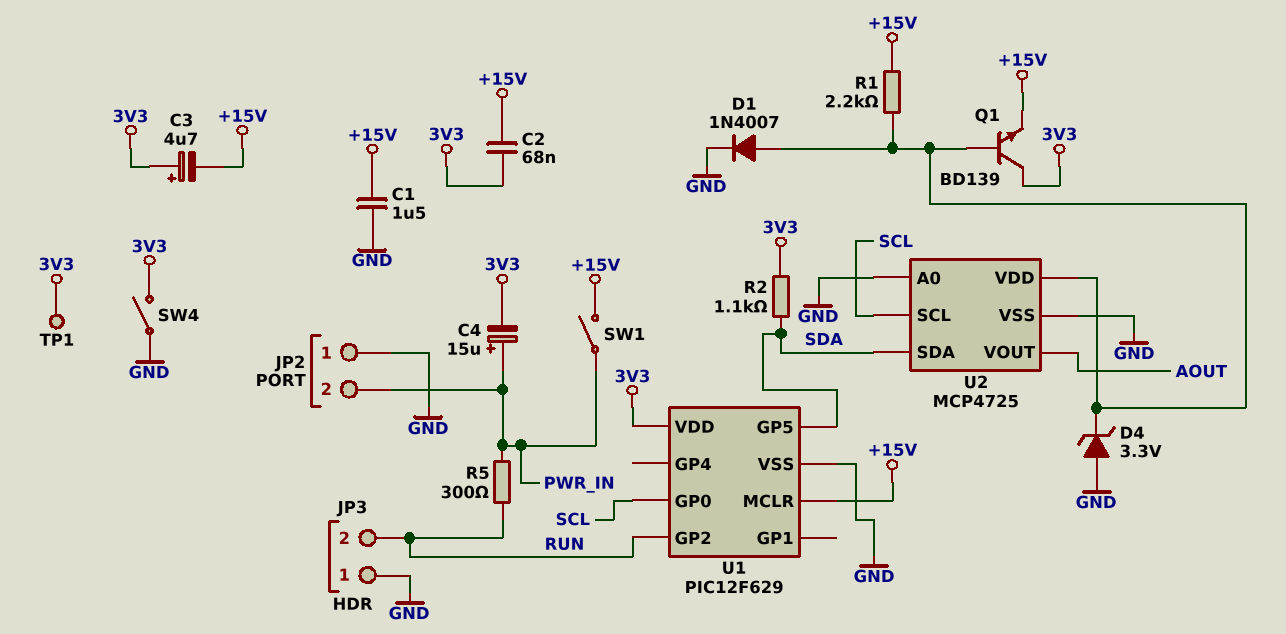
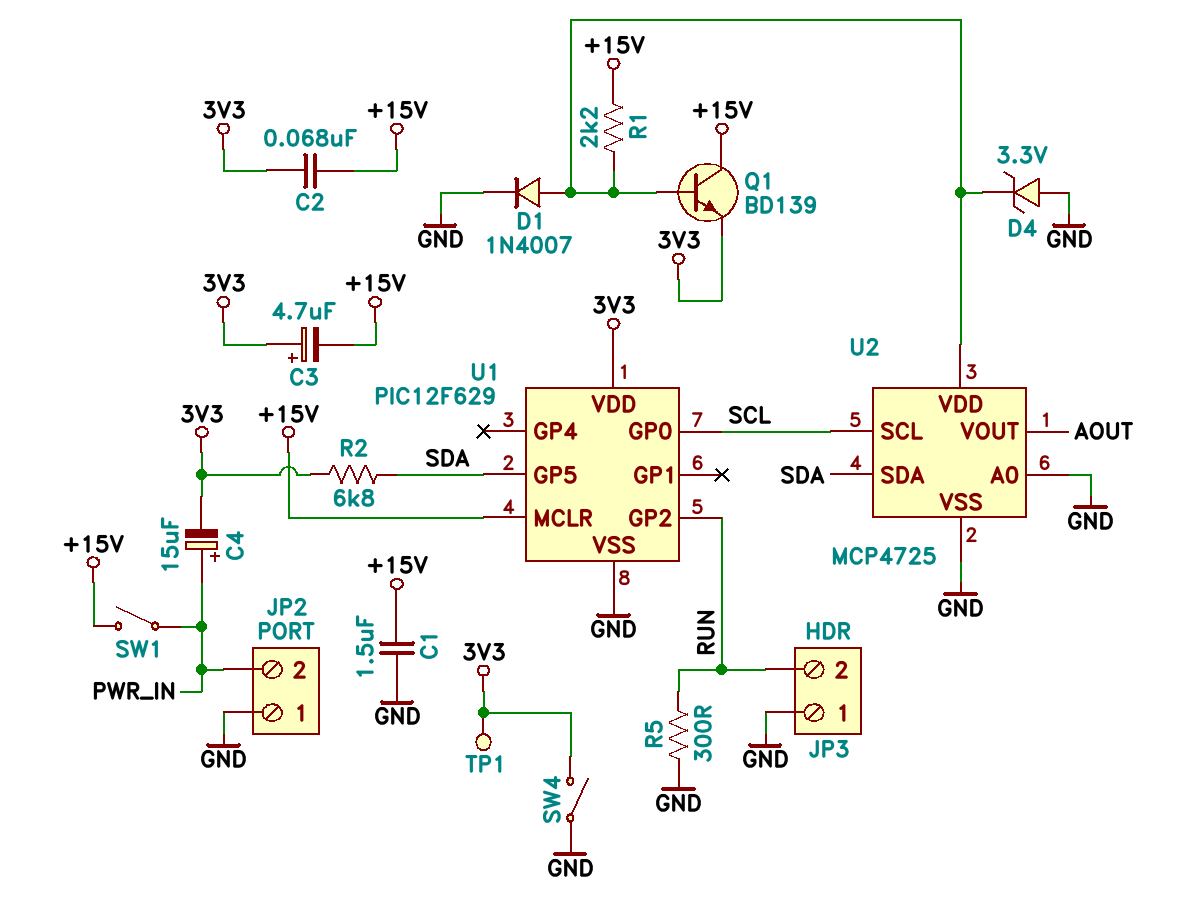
Q1: NPN BD139 (B U2/VDD, C 3V3, E +15V) -> NPN BD139 (B U2/VDD, C +15V, E 3V3)
R2: 1.1k (3V3, SDA) -> 6.8k (3V3, SDA)
R5: 300 (PWR_IN, RUN) -> 300 (GND, RUN)

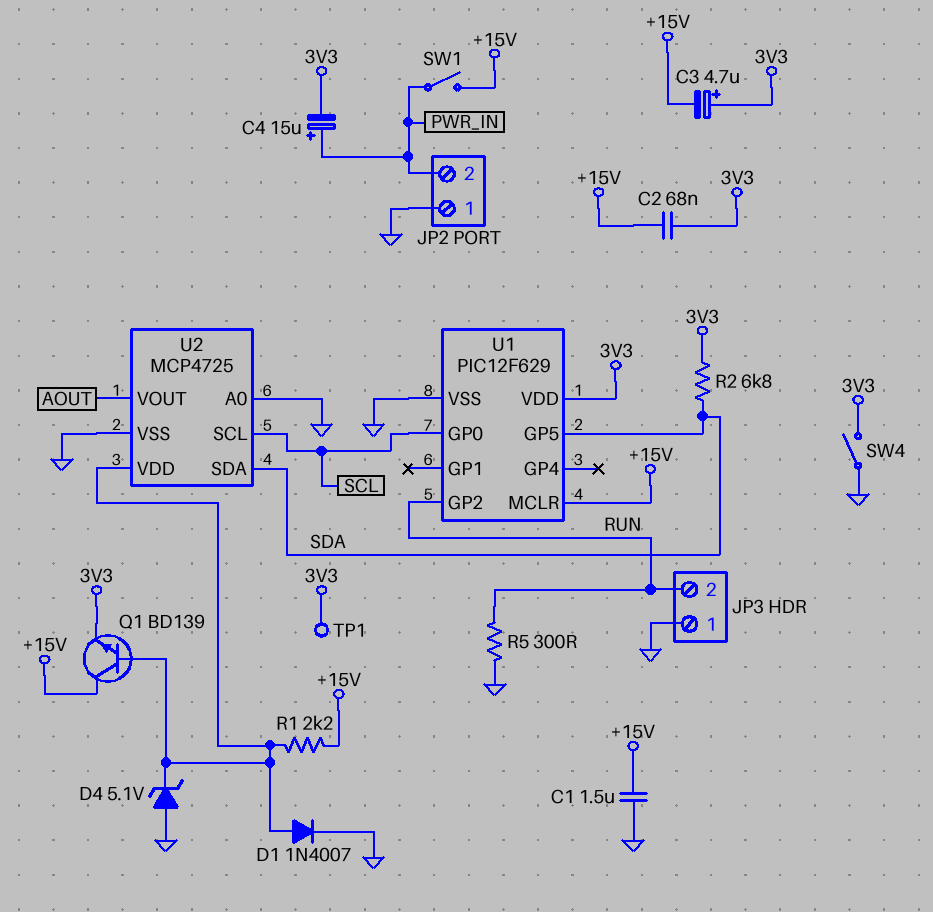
D4: zener 3.3V (A GND, K U2/VDD) -> zener 5.1V (A GND, K U2/VDD)

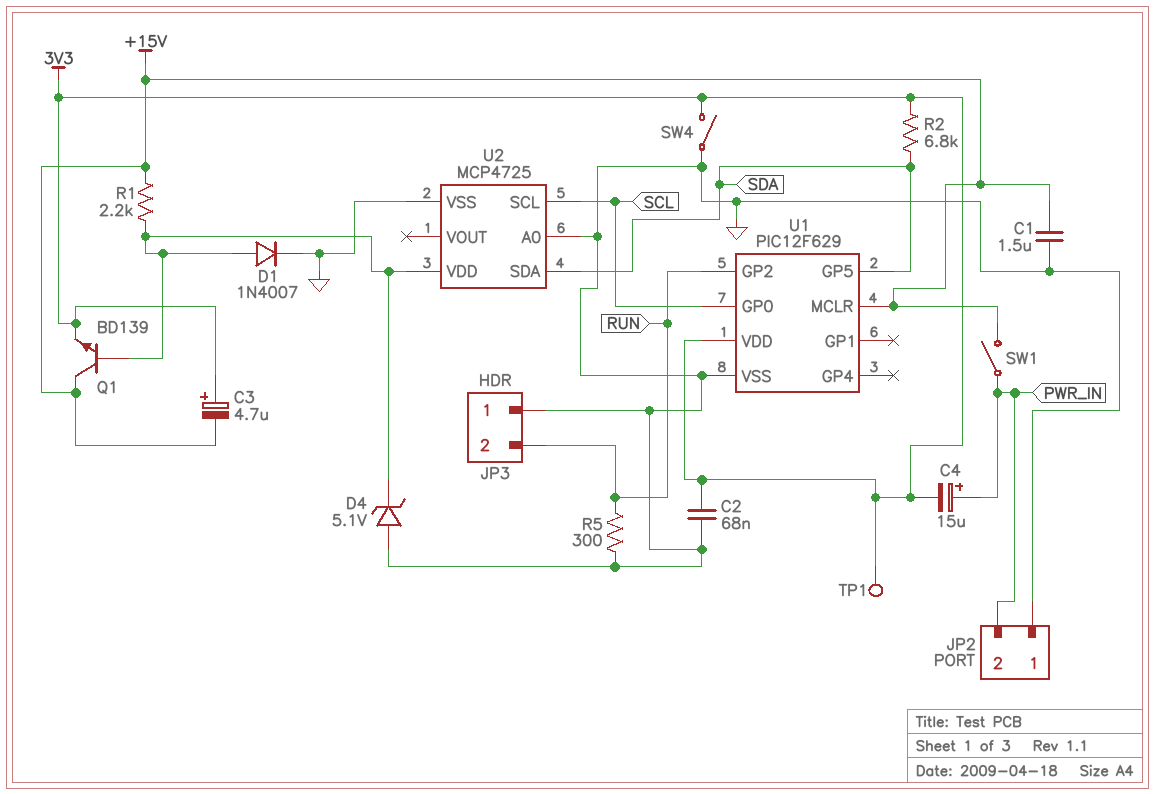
C2: 68nF (+15V, 3V3) -> 68nF (3V3, GND)
U2 pin VOUT: AOUT -> none

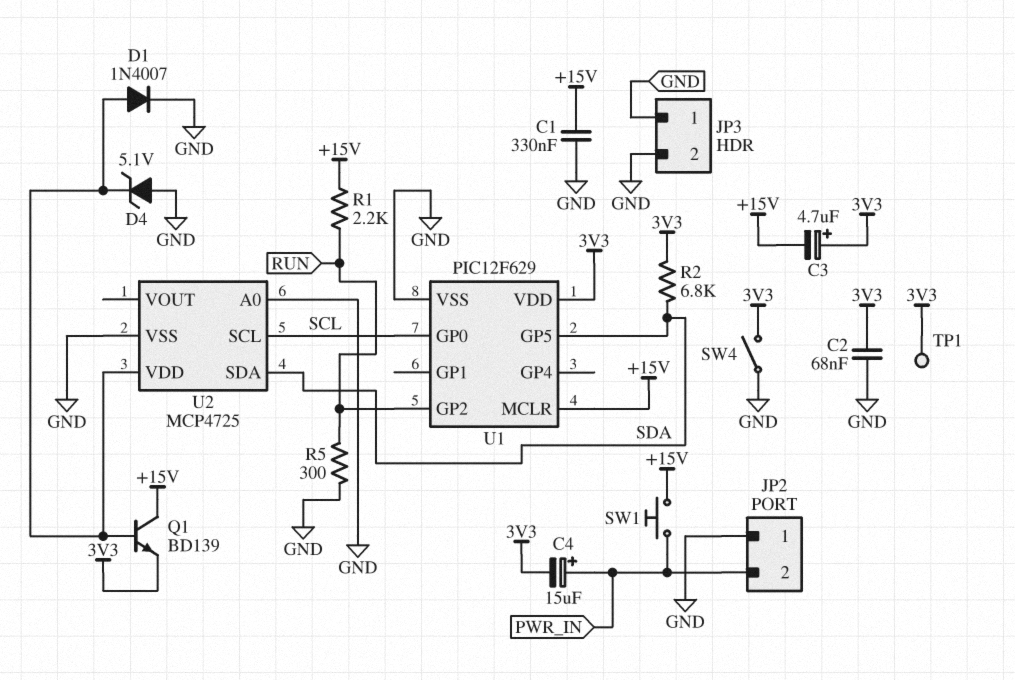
C1: 1.5uF (+15V, GND) -> 330nF (+15V, GND)
JP3 pin 2: RUN -> GND
R1: 2.2k (+15V, U2/VDD) -> 2.2k (+15V, RUN)
SW1: switch (+15V, PWR_IN) -> button (+15V, PWR_IN)

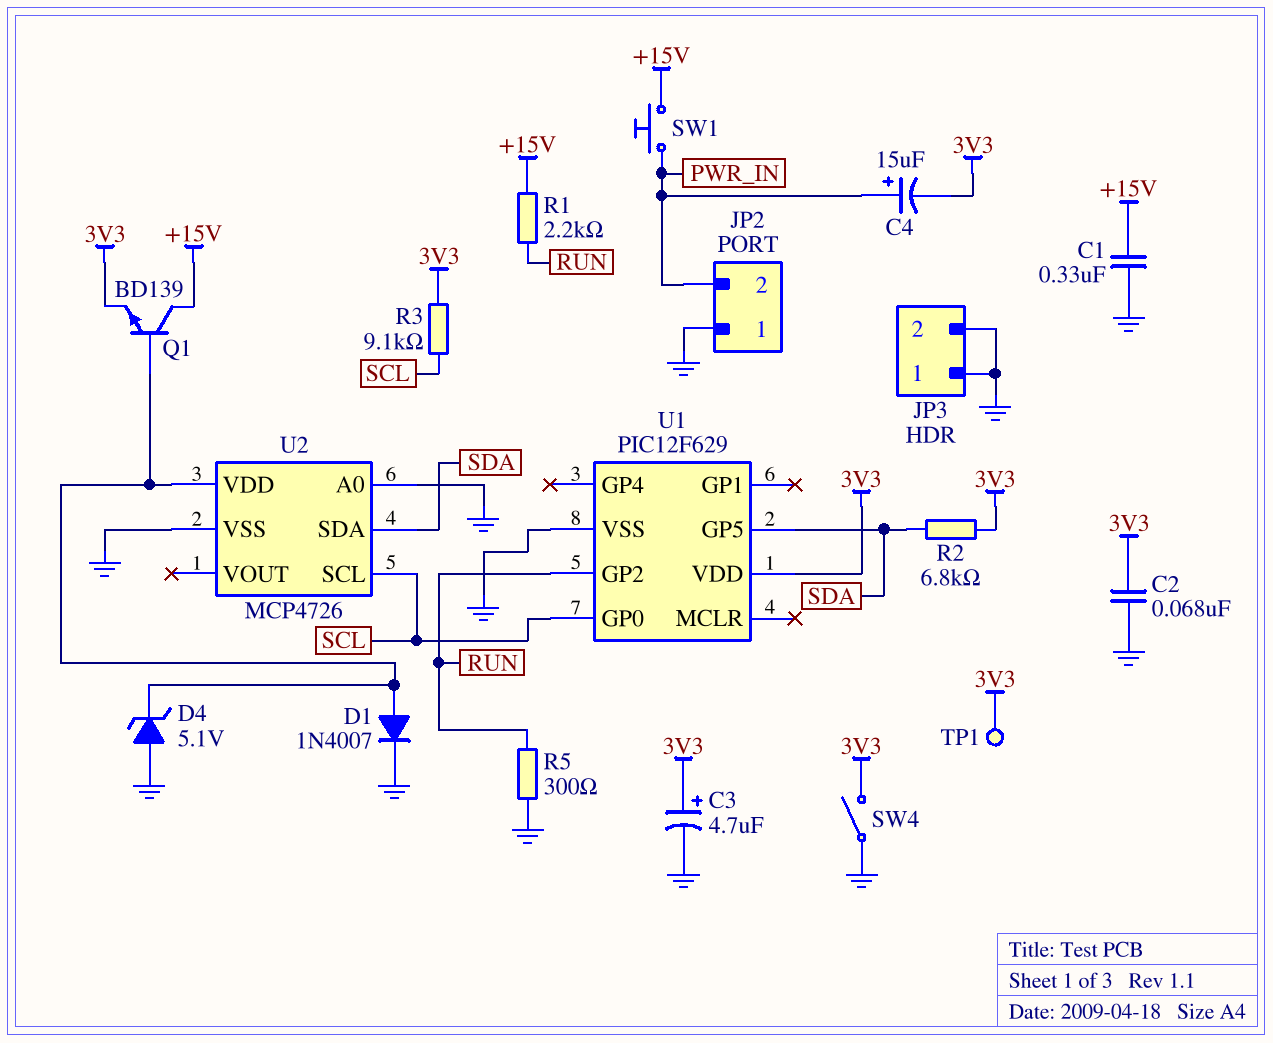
C3: 4.7uF (plus 3V3, minus +15V) -> 4.7uF (plus 3V3, minus GND)
R3: none -> 9.1k (3V3, SCL)
U1 pin MCLR: +15V -> none
U2: MCP4725 -> MCP4726

